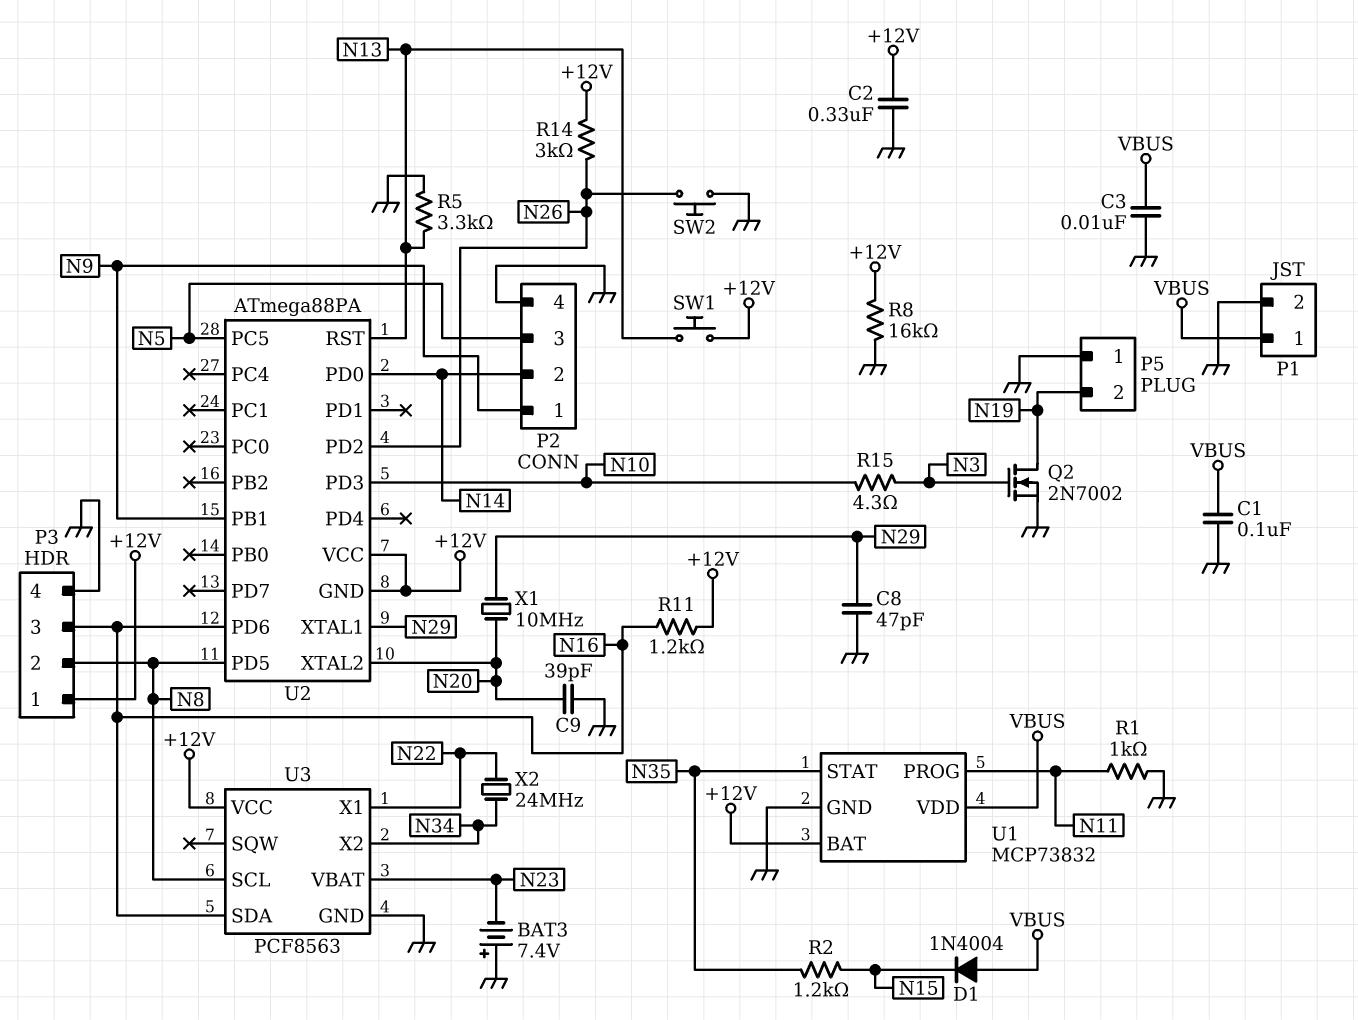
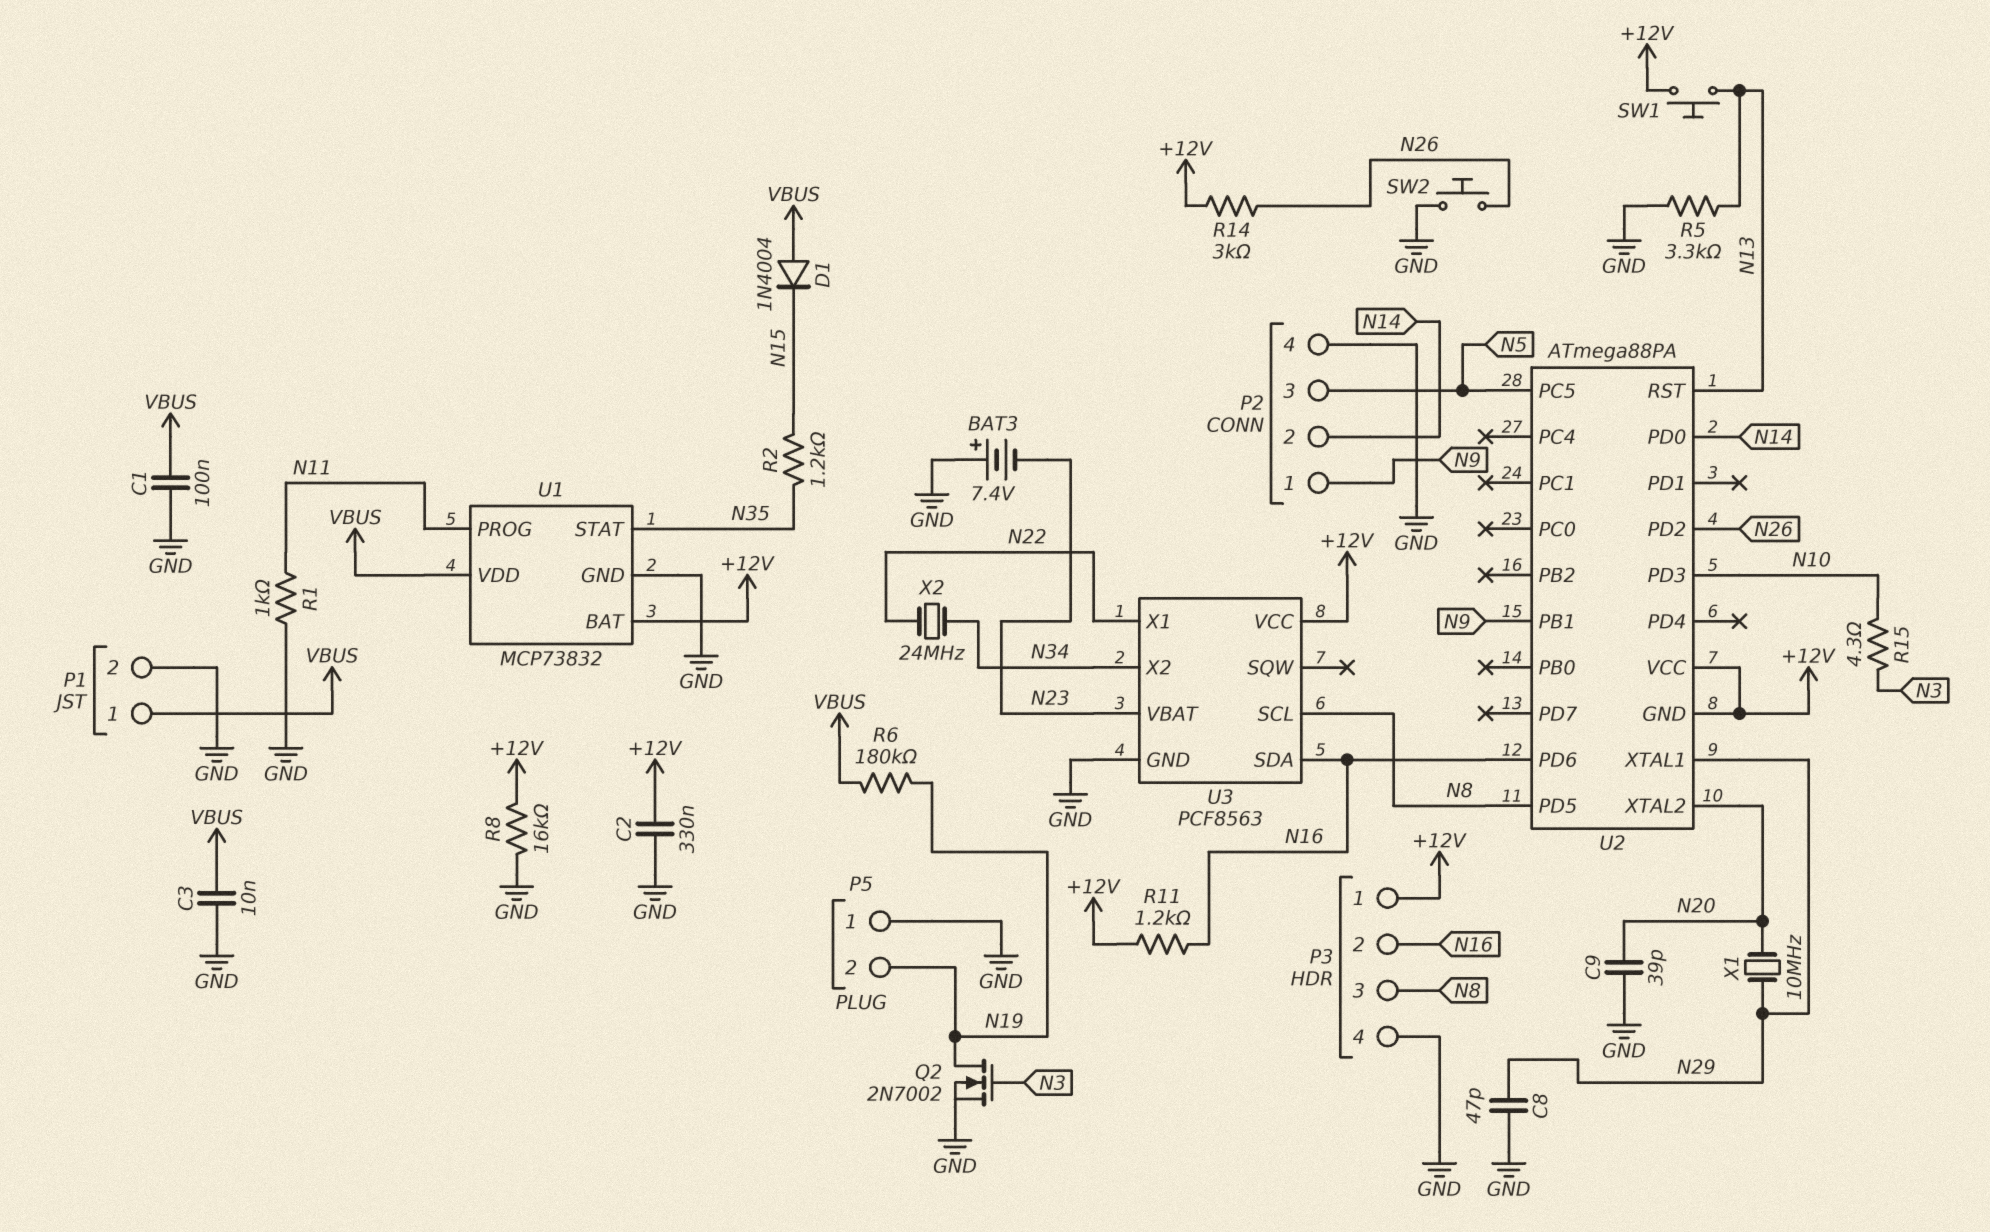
P3 pin 2: N8 -> N16
P3 pin 3: N16 -> N8
R6: none -> 180k (N19, VBUS)

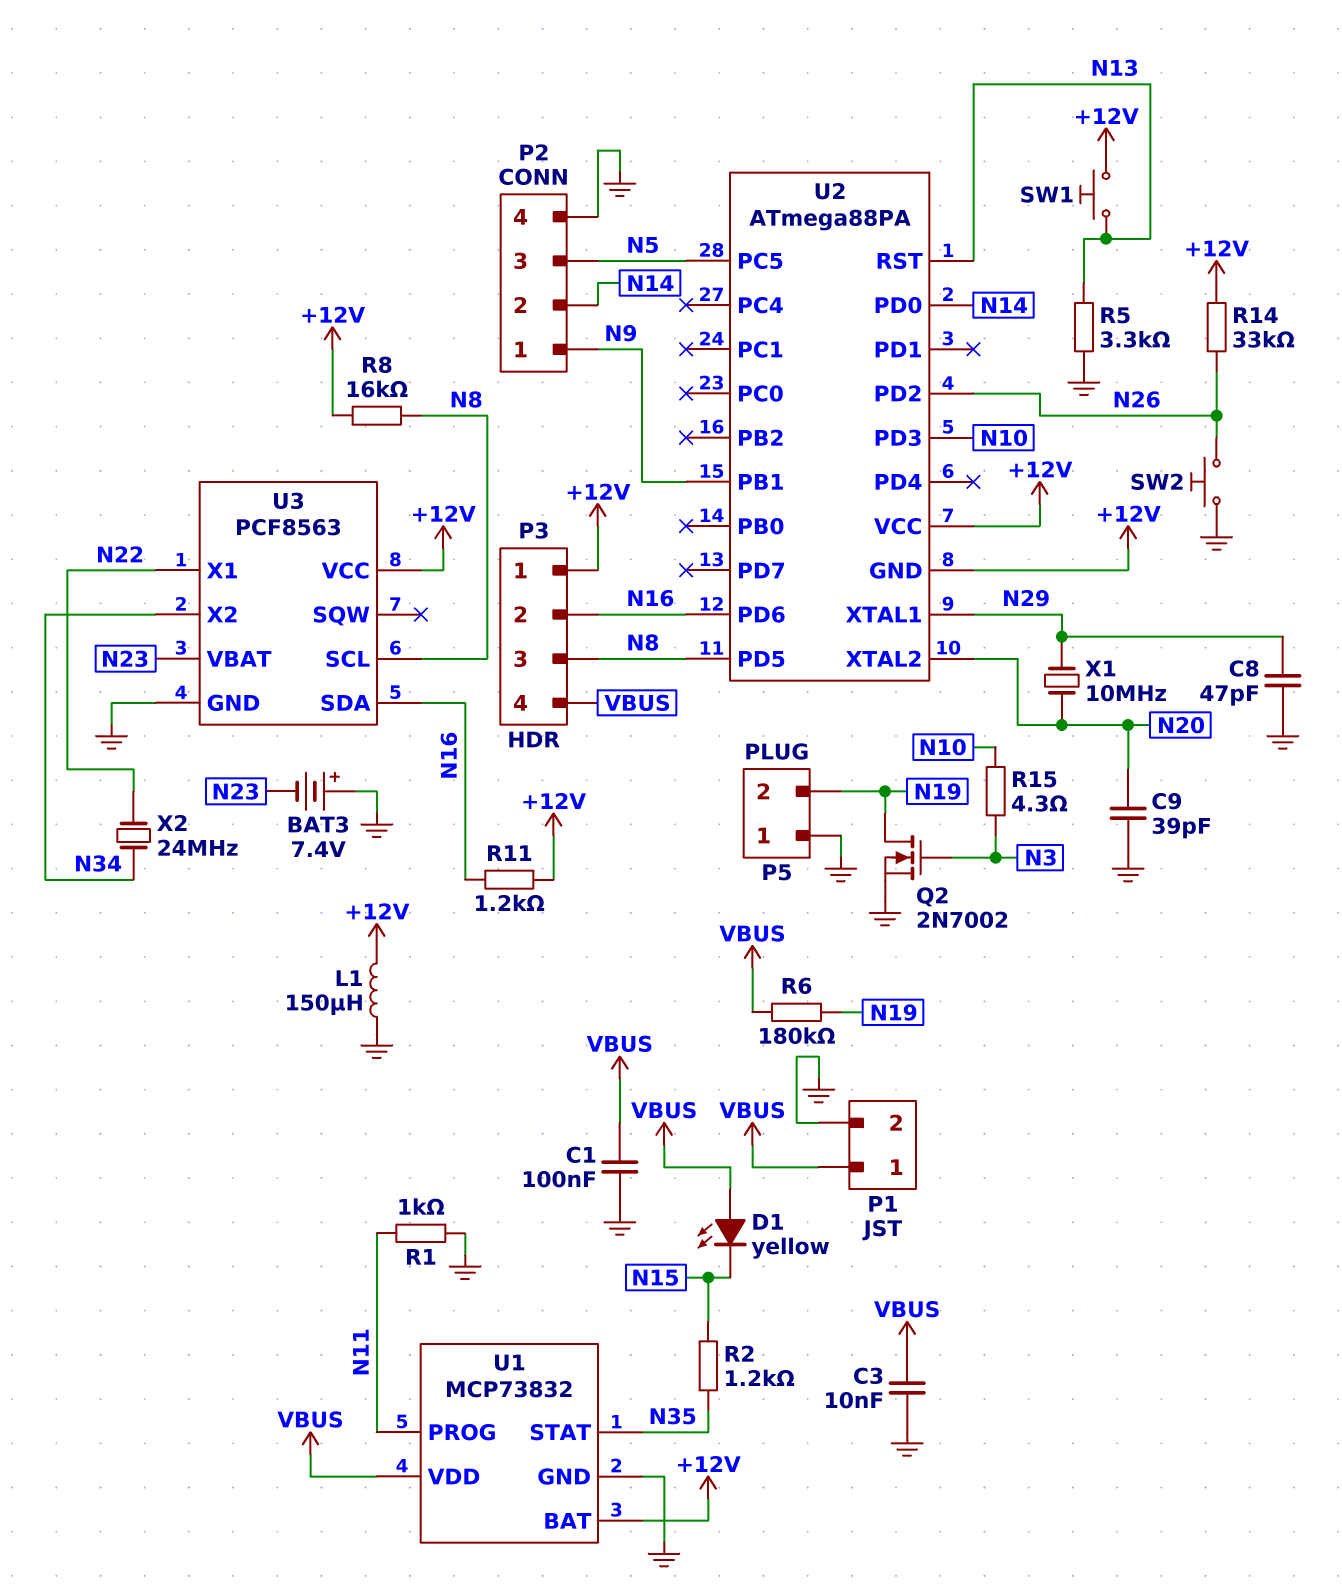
C2: 330nF (+12V, GND) -> none
D1: diode 1N4004 (A VBUS, K N15) -> LED yellow (A VBUS, K N15)
L1: none -> 150uH (+12V, GND)
P3 pin 4: GND -> VBUS
R8: 16k (+12V, GND) -> 16k (+12V, N8)
R14: 3k (+12V, N26) -> 33k (+12V, N26)

